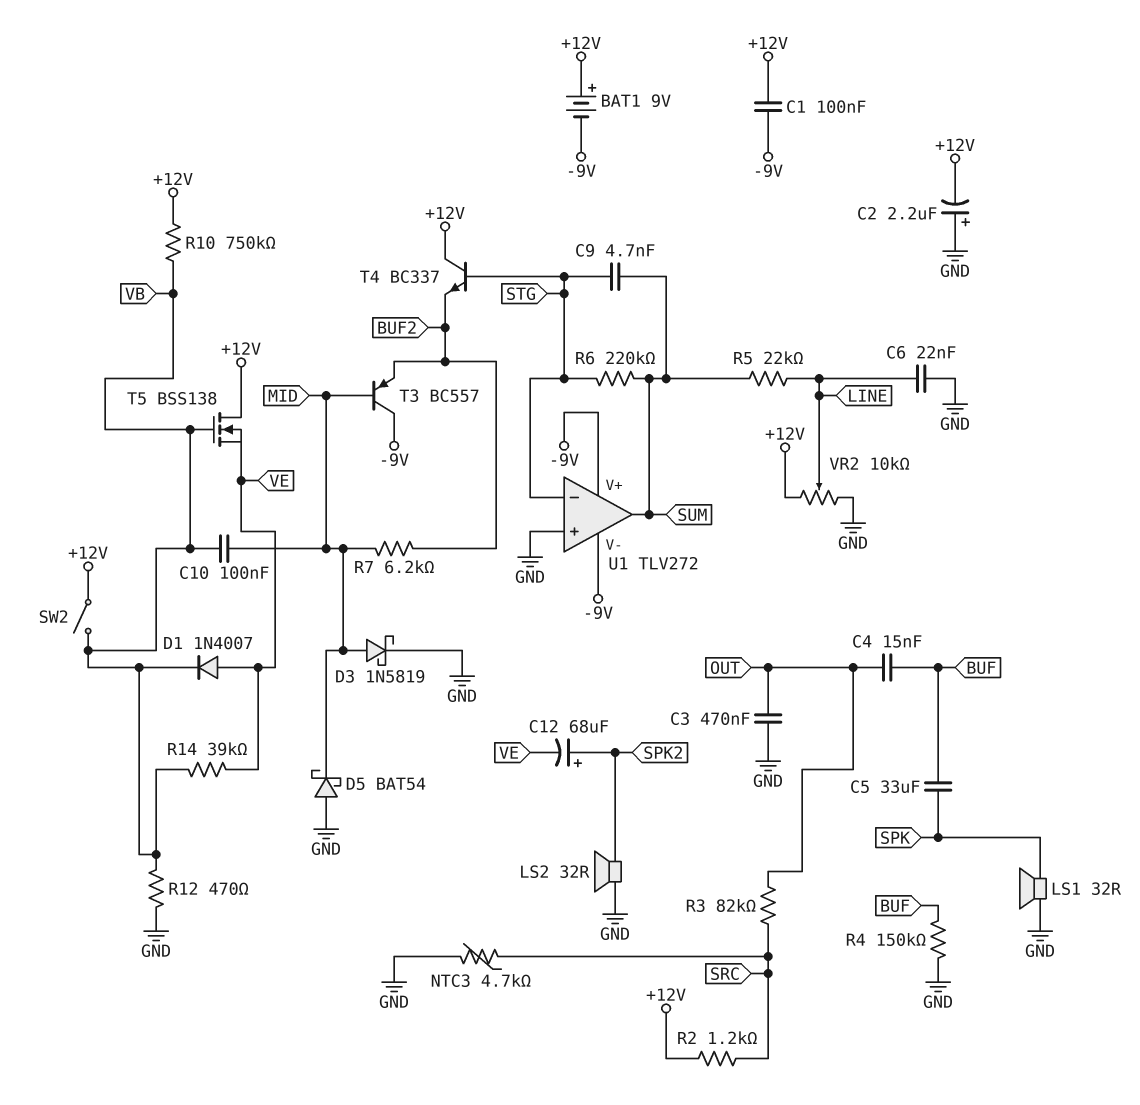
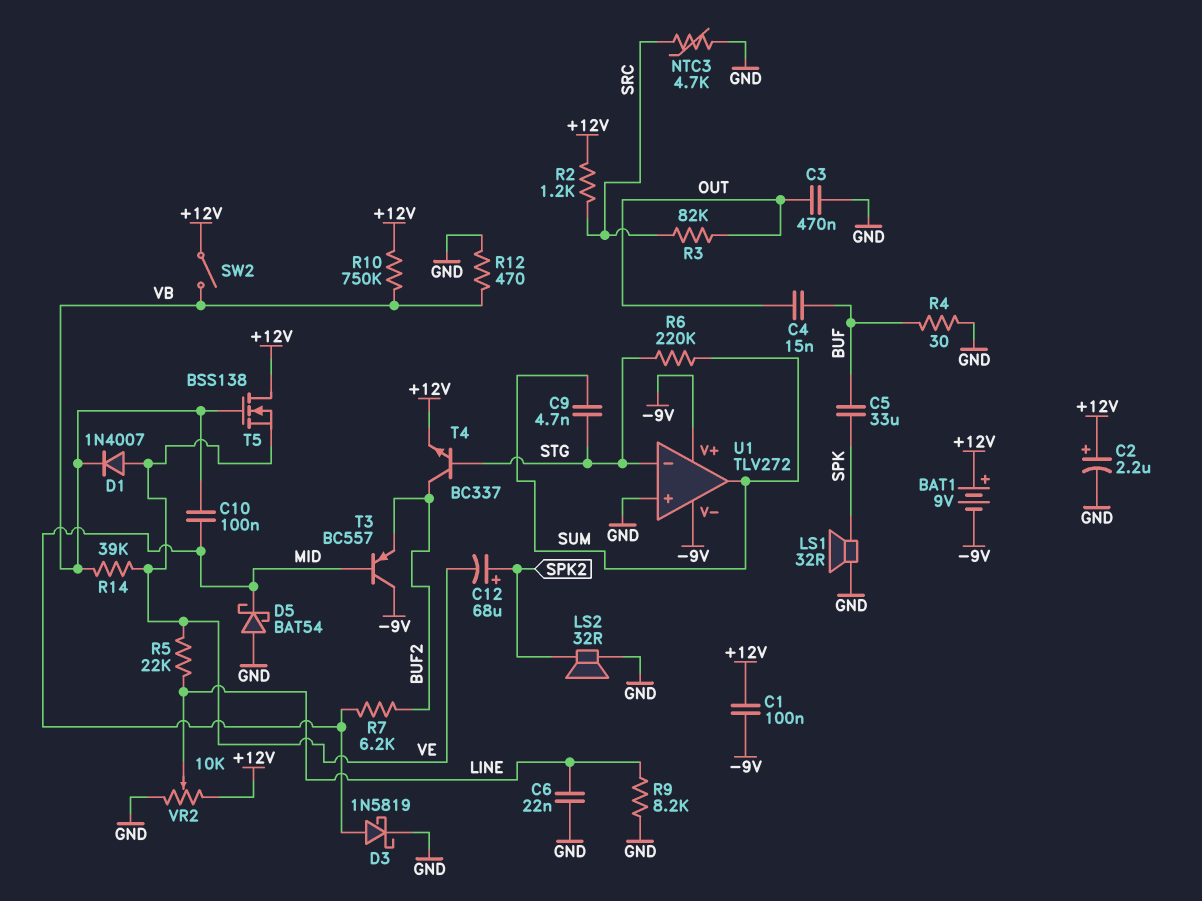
C2: 2.2uF (plus GND, minus +12V) -> 2.2uF (plus +12V, minus GND)
R4: 150k (BUF, GND) -> 30 (BUF, GND)
R5: 22k (LINE, SUM) -> 22k (LINE, VE)
R9: none -> 8.2k (GND, LINE)
T4: NPN BC337 (B STG, C +12V, E BUF2) -> NPN BC337 (B STG, C BUF2, E +12V)

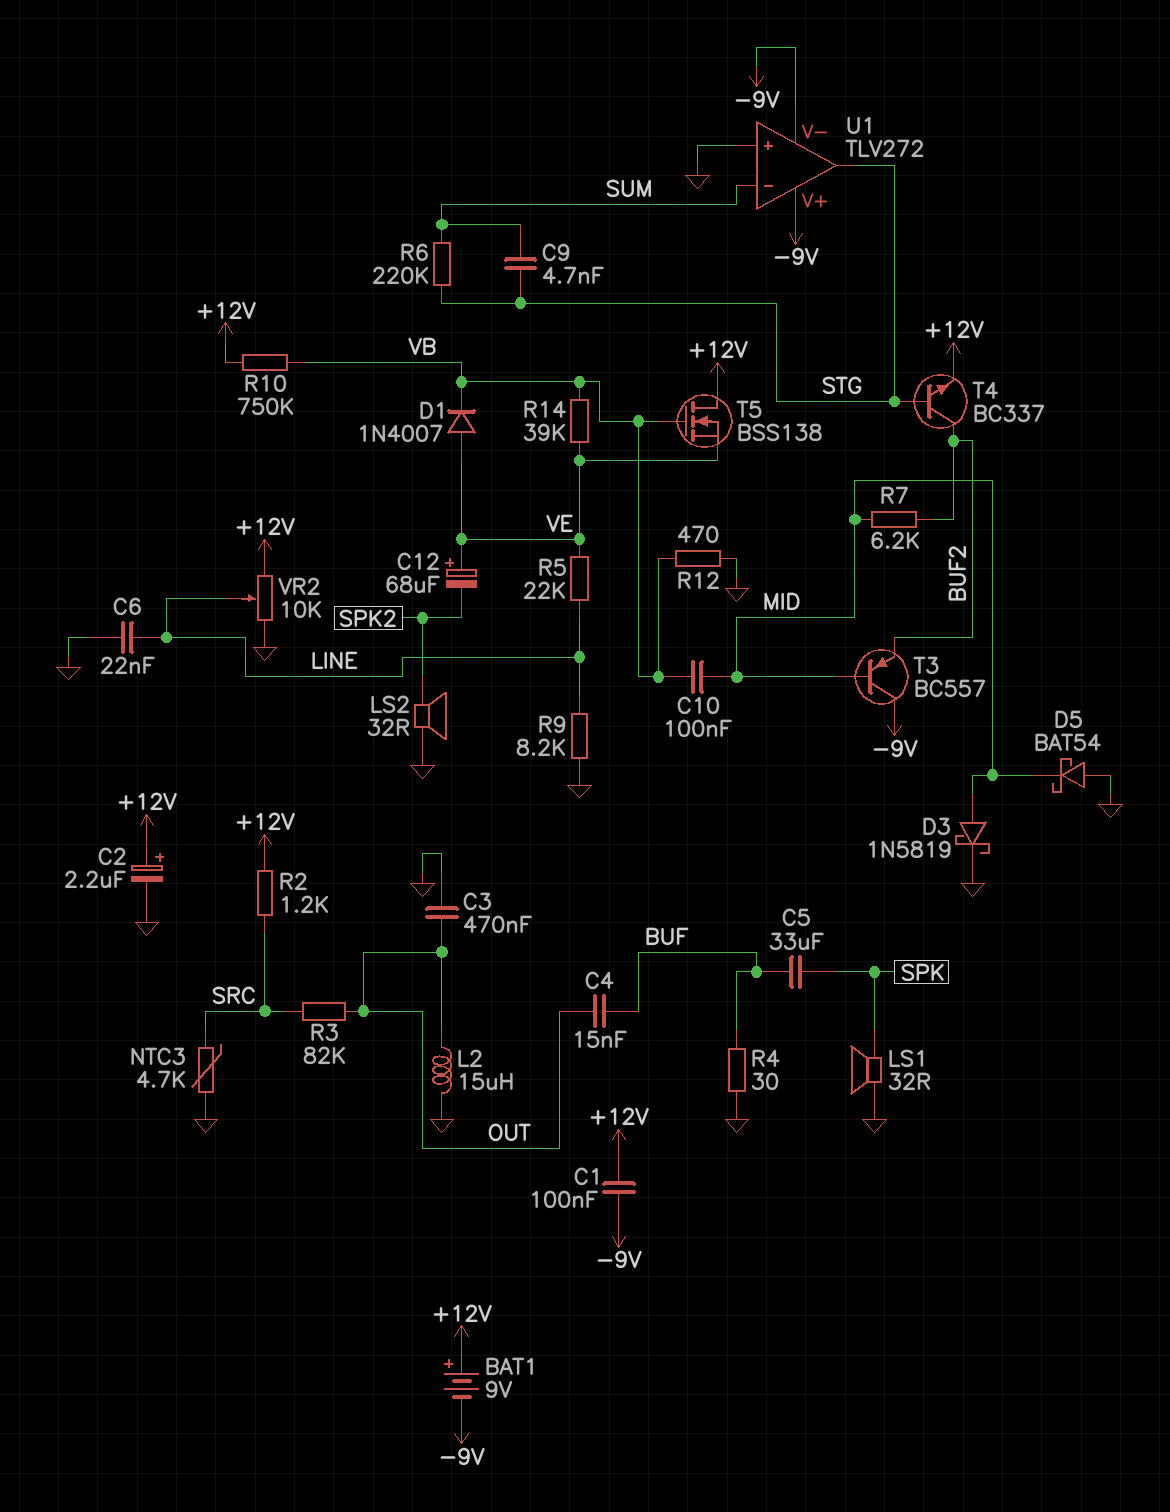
C12: 68uF (plus SPK2, minus VE) -> 68uF (plus VE, minus SPK2)
L2: none -> 15uH (GND, OUT)
SW2: switch (+12V, VB) -> none
U1 pin in-: STG -> SUM
U1 pin out: SUM -> STG

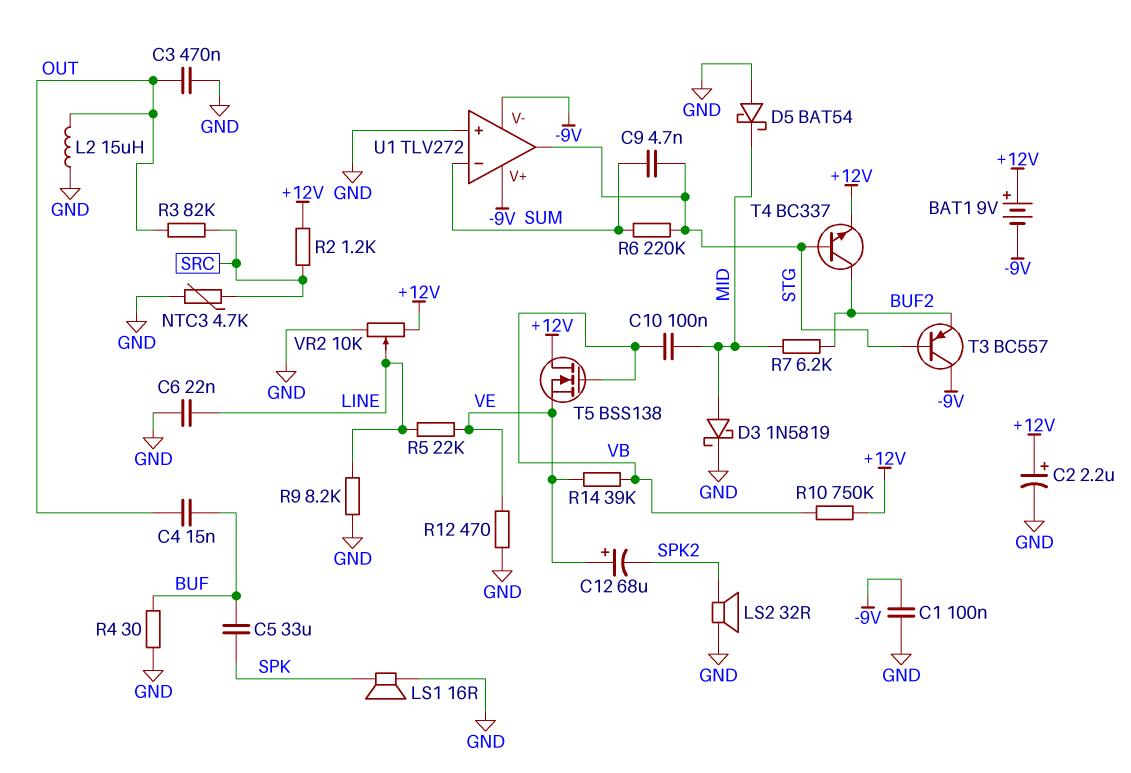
C1: 100nF (+12V, -9V) -> 100nF (-9V, GND)
D1: diode 1N4007 (A VE, K VB) -> none
LS1: speaker 32R (GND, SPK) -> speaker 16R (GND, SPK)
R12: 470 (GND, VB) -> 470 (GND, VE)
T3: PNP BC557 (B MID, C -9V, E BUF2) -> PNP BC557 (B STG, C -9V, E BUF2)

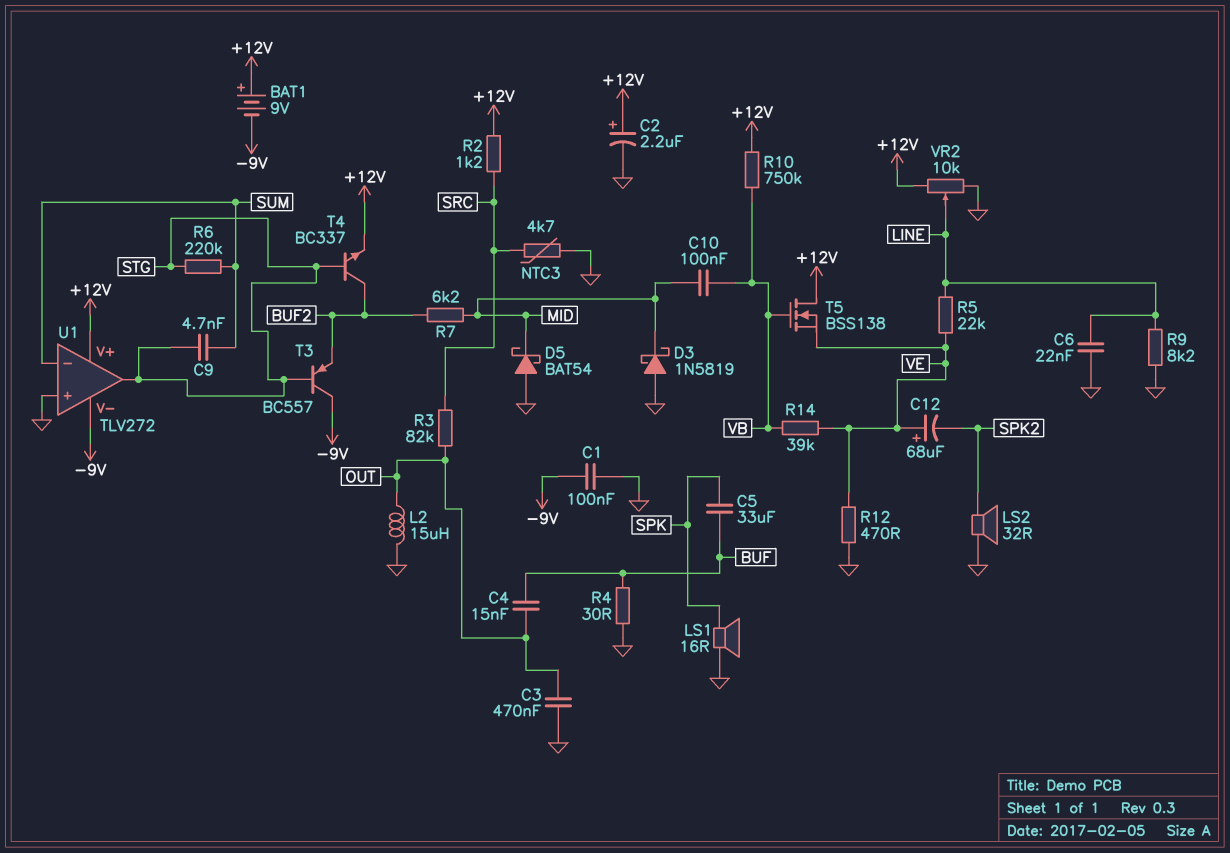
D3: schottky 1N5819 (A MID, K GND) -> schottky 1N5819 (A GND, K MID)
U1 pin V+: -9V -> +12V

